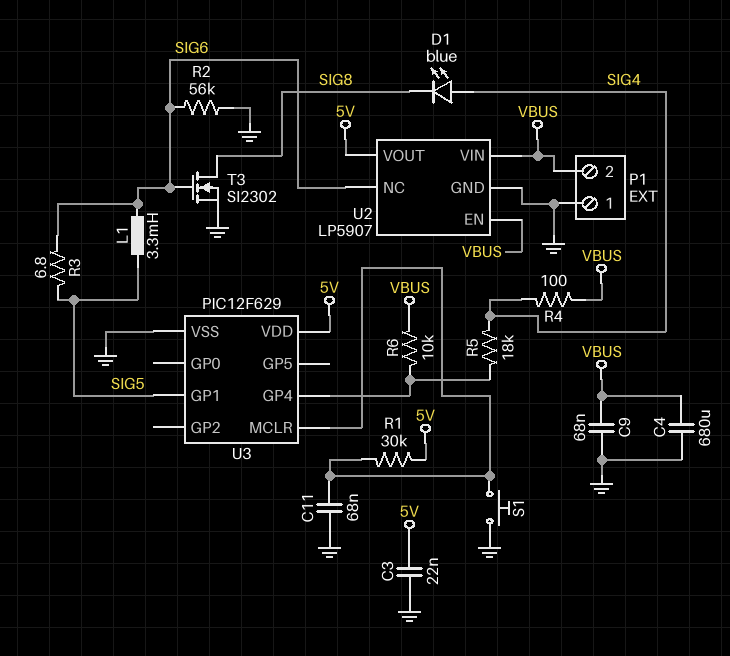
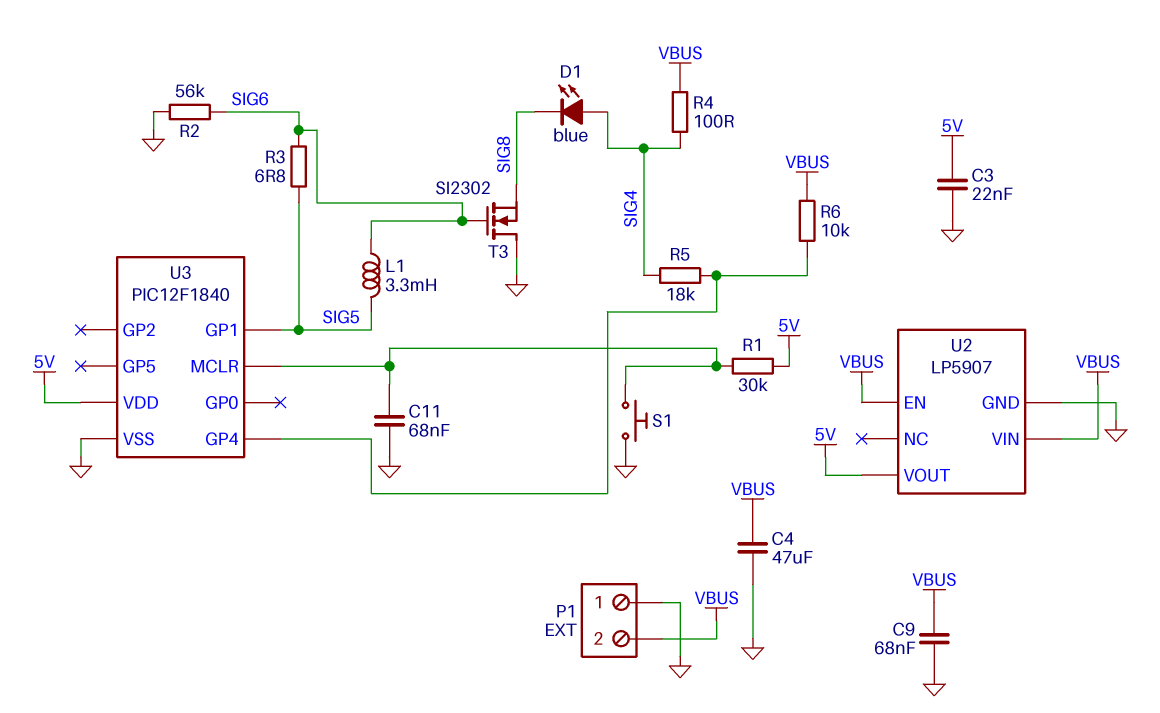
C4: 680uF (GND, VBUS) -> 47uF (GND, VBUS)
T3: NMOS SI2302 (G SIG6, D SIG8, S GND) -> NMOS SI2302 (G SIG6, D GND, S SIG8)
U2 pin NC: SIG6 -> none
U3: PIC12F629 -> PIC12F1840

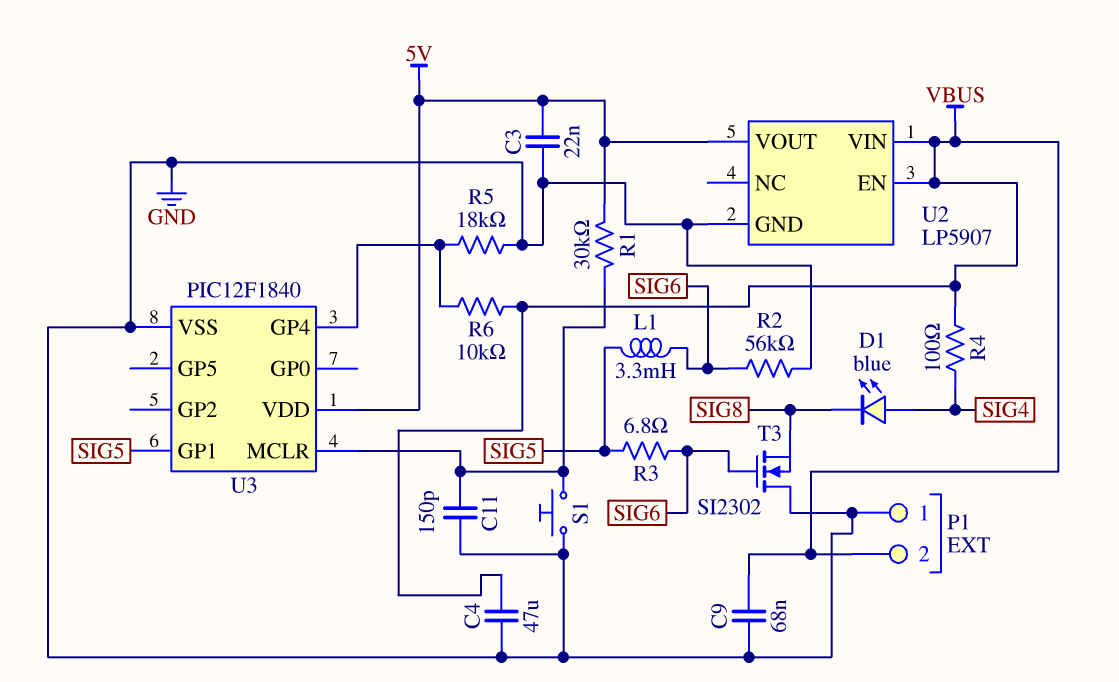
C11: 68nF (GND, U3/MCLR) -> 150pF (GND, U3/MCLR)
R5: 18k (SIG4, U3/GP4) -> 18k (GND, U3/GP4)

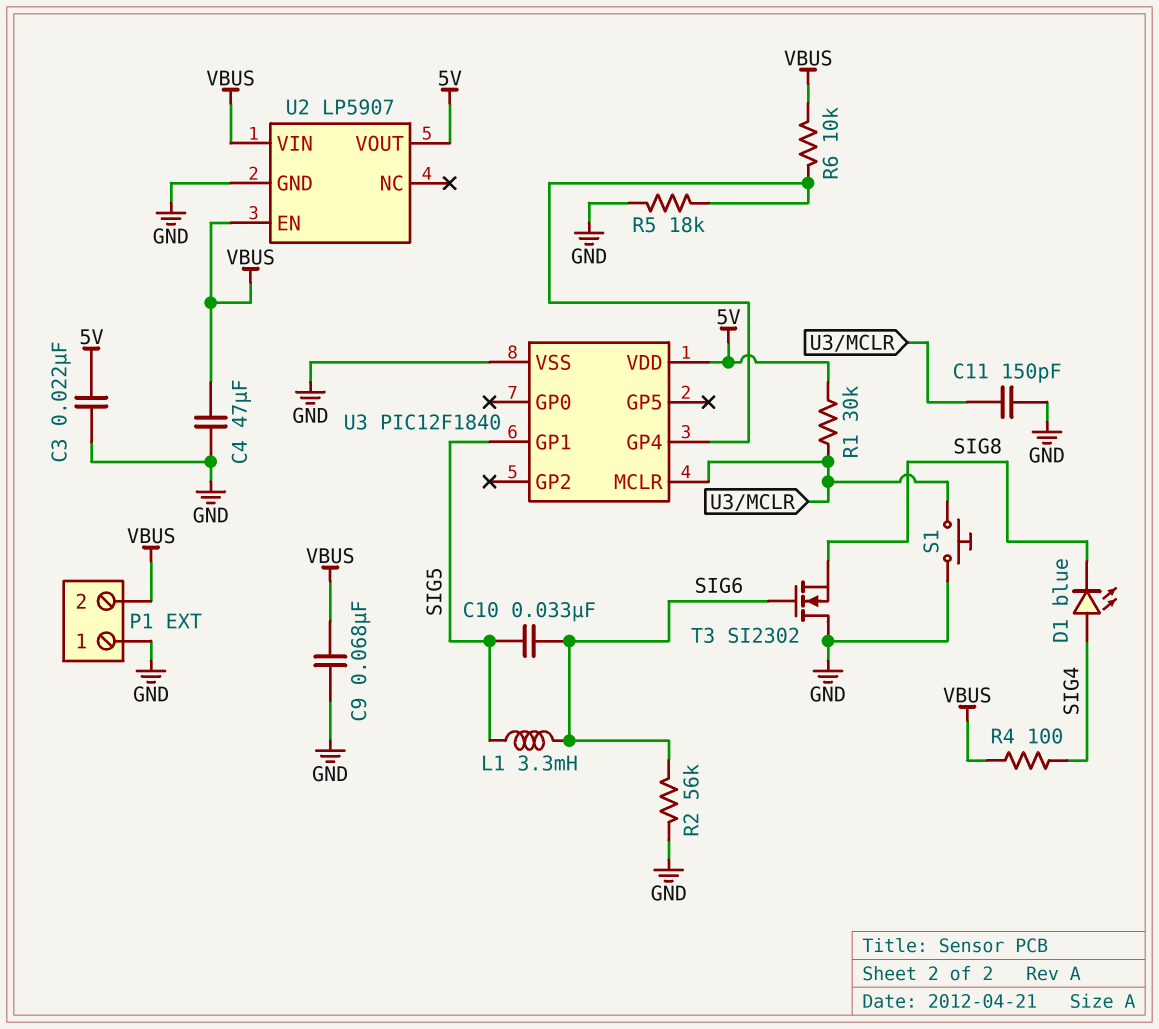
C10: none -> 33nF (SIG5, SIG6)
R3: 6.8 (SIG5, SIG6) -> none

